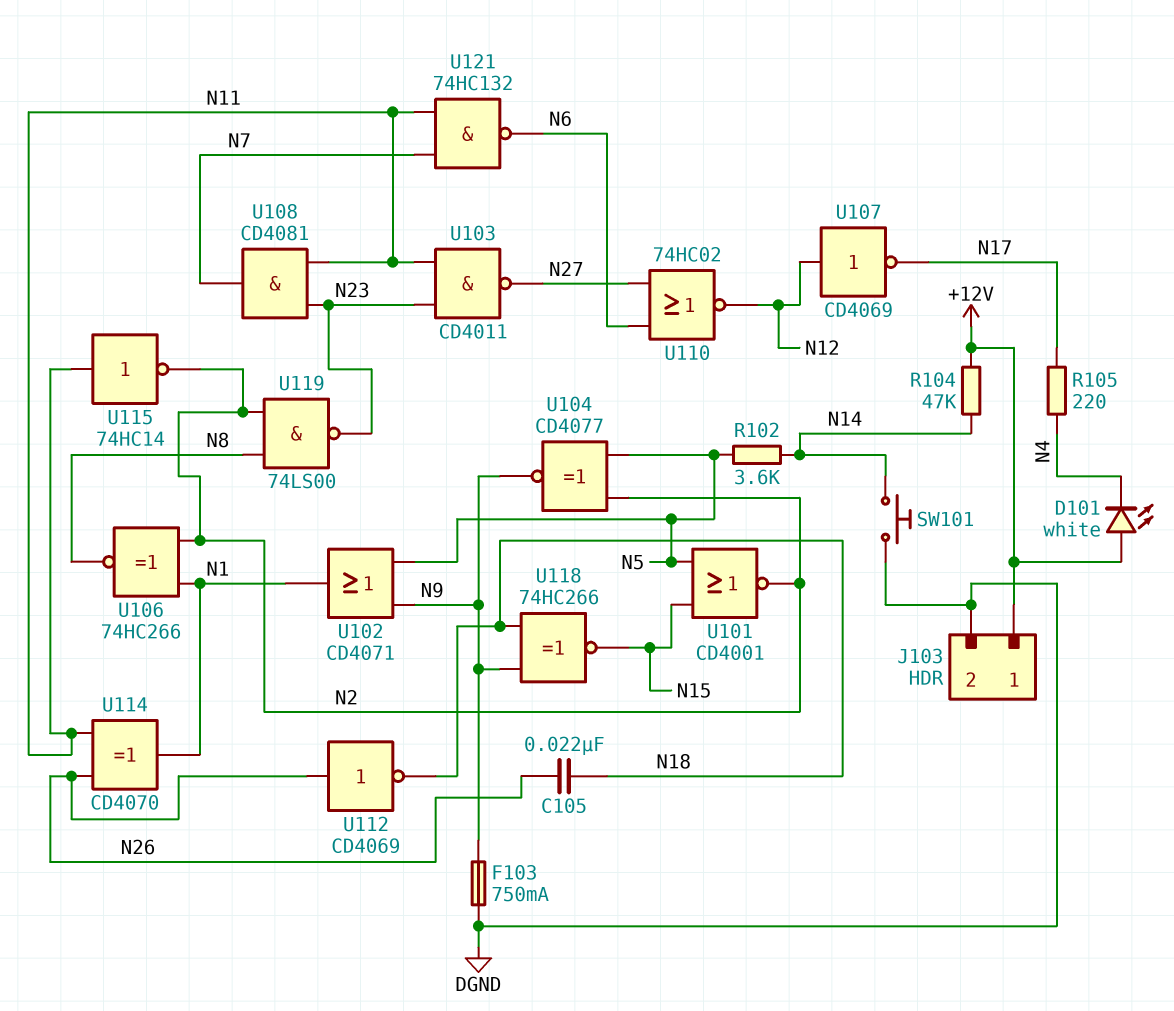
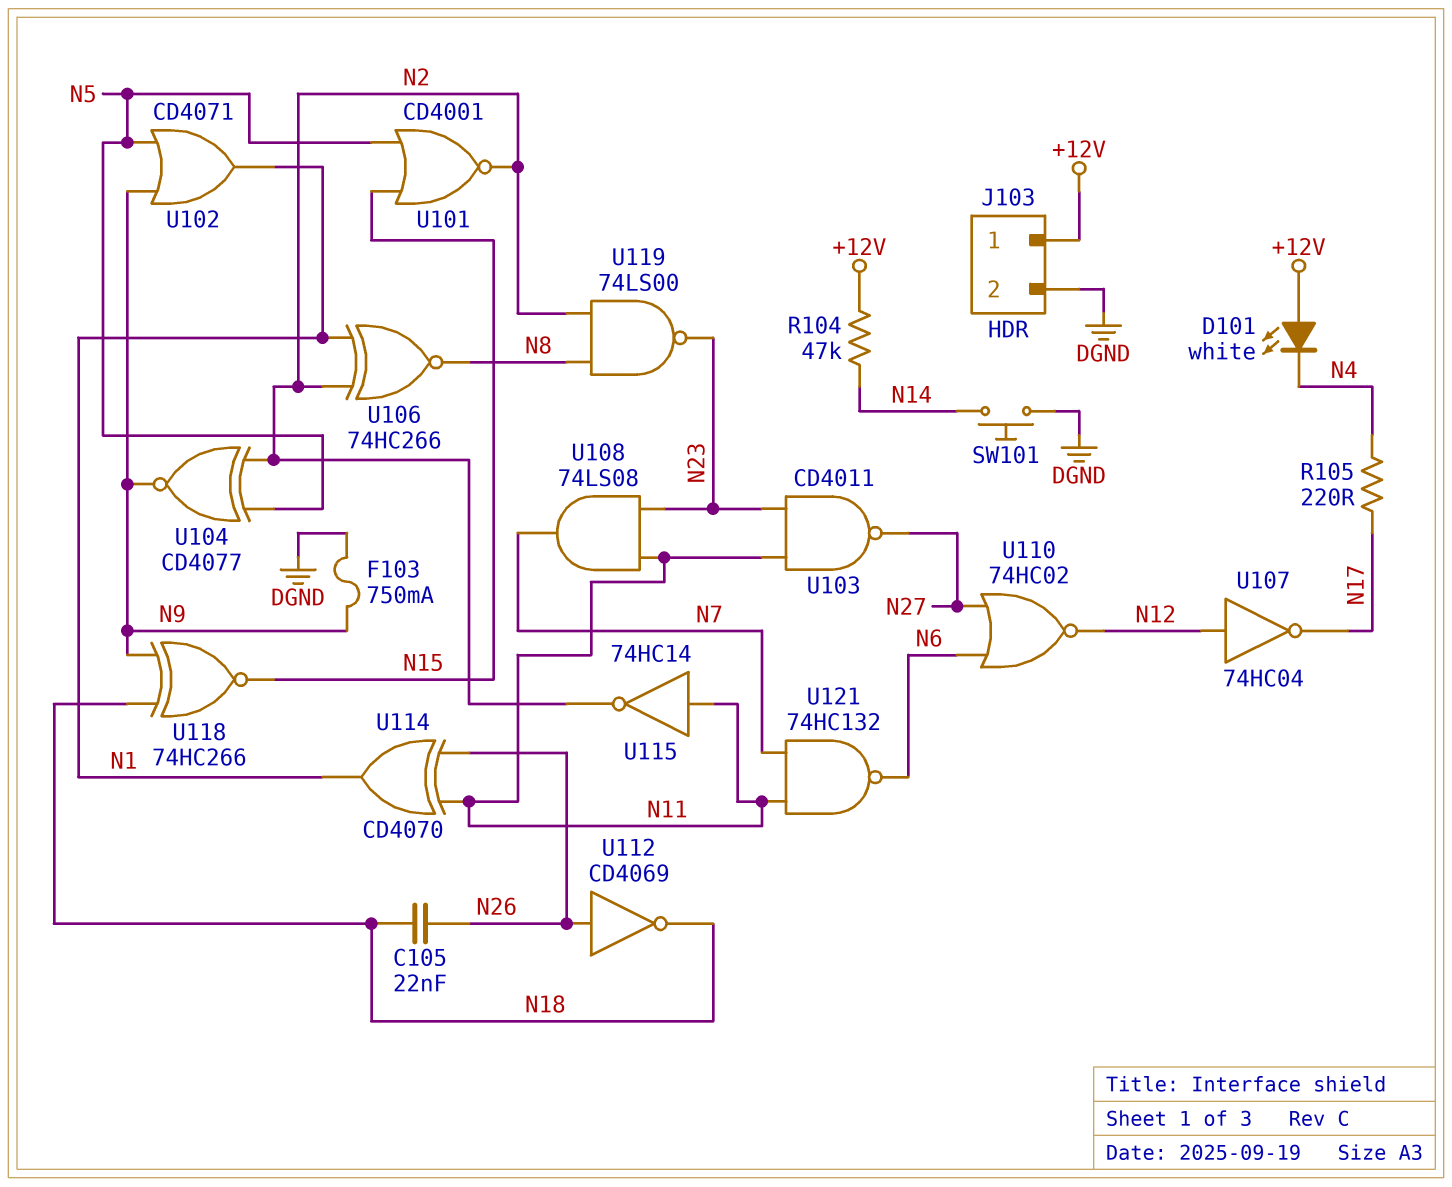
R102: 3.6k (N5, N14) -> none
U107: NOT CD4069 (in N12, out N17) -> NOT 74HC04 (in N12, out N17)
U108: AND CD4081 (in N11, in N23, out N7) -> AND 74LS08 (in N11, in N23, out N7)

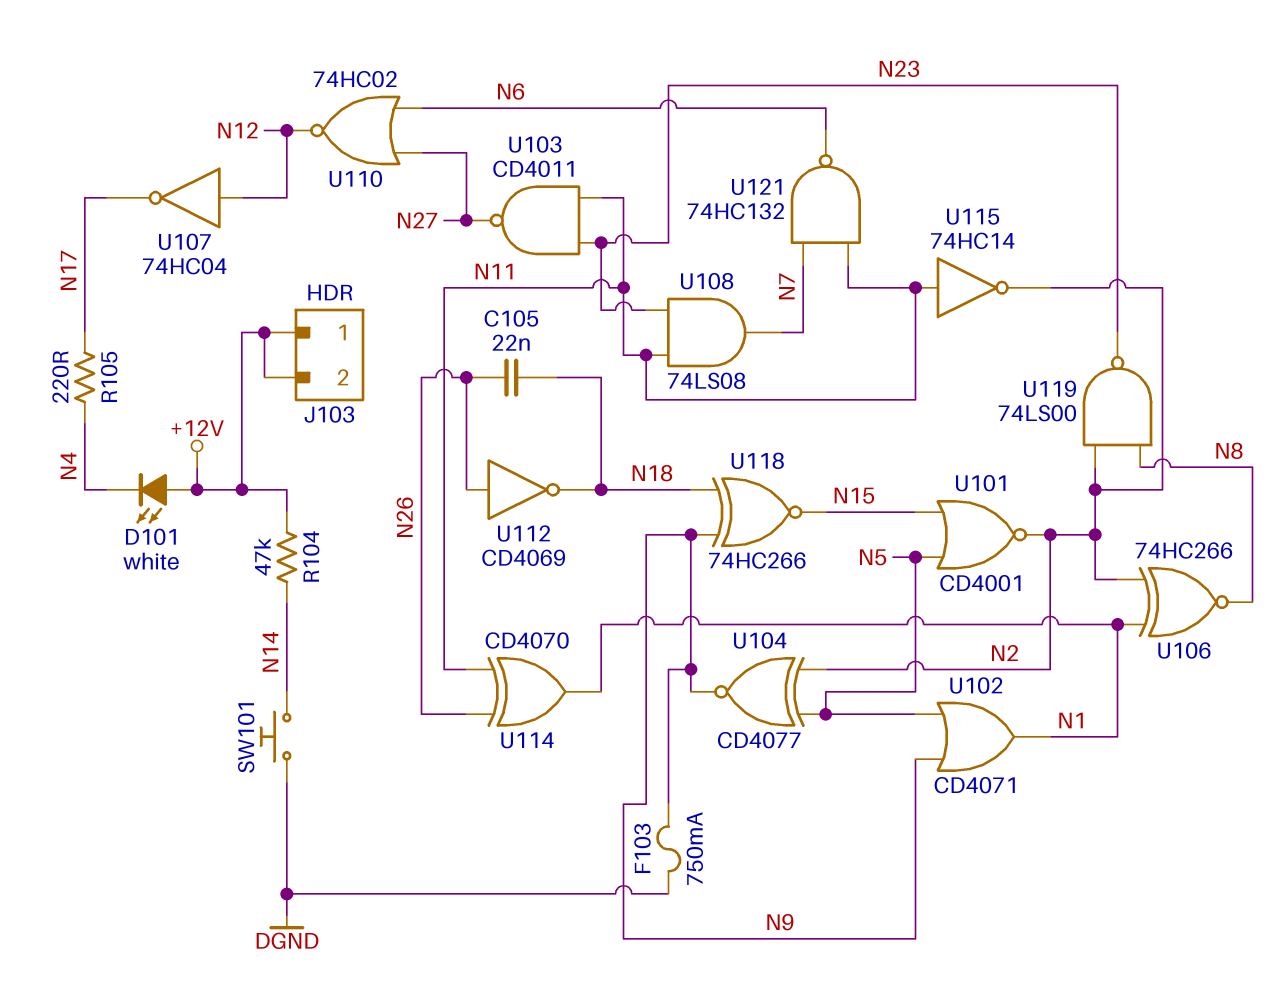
J103 pin 2: DGND -> +12V

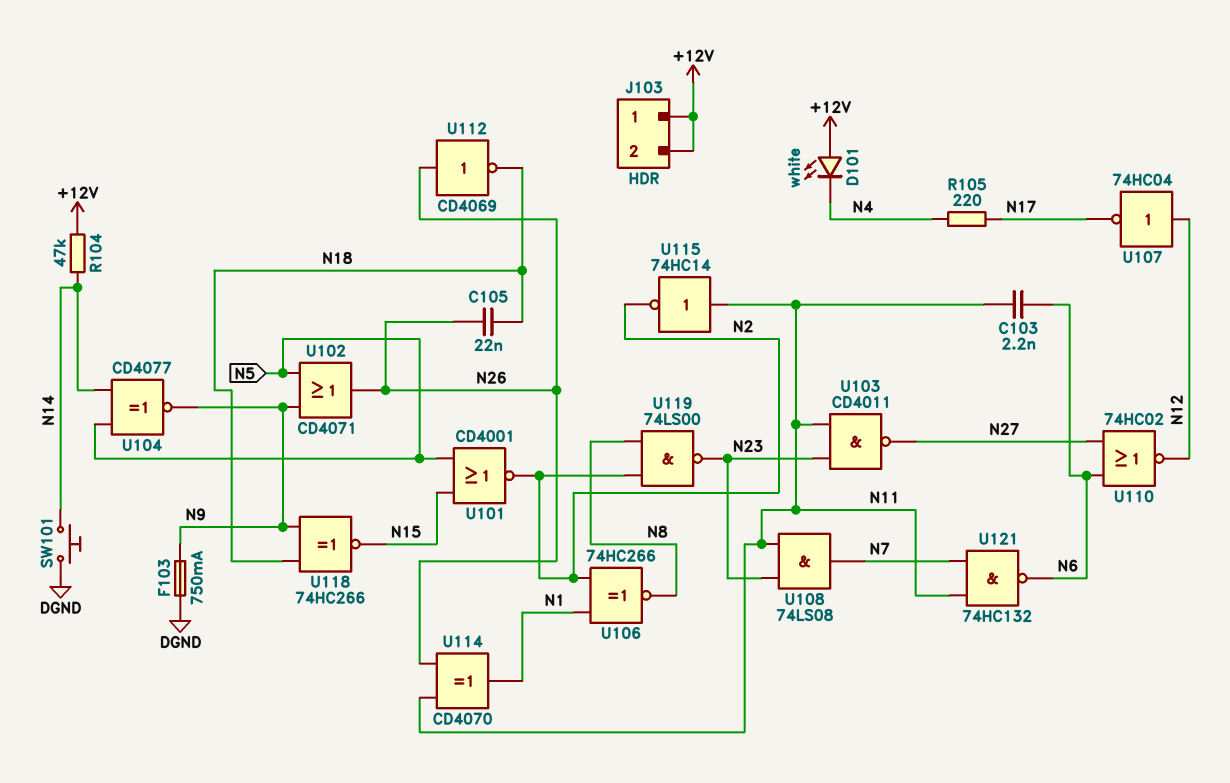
C103: none -> 2.2nF (N6, N11)
U102: OR CD4071 (in N5, in N9, out N1) -> OR CD4071 (in N5, in N9, out N26)
U104: XNOR CD4077 (in N2, in N5, out N9) -> XNOR CD4077 (in N5, in N14, out N9)

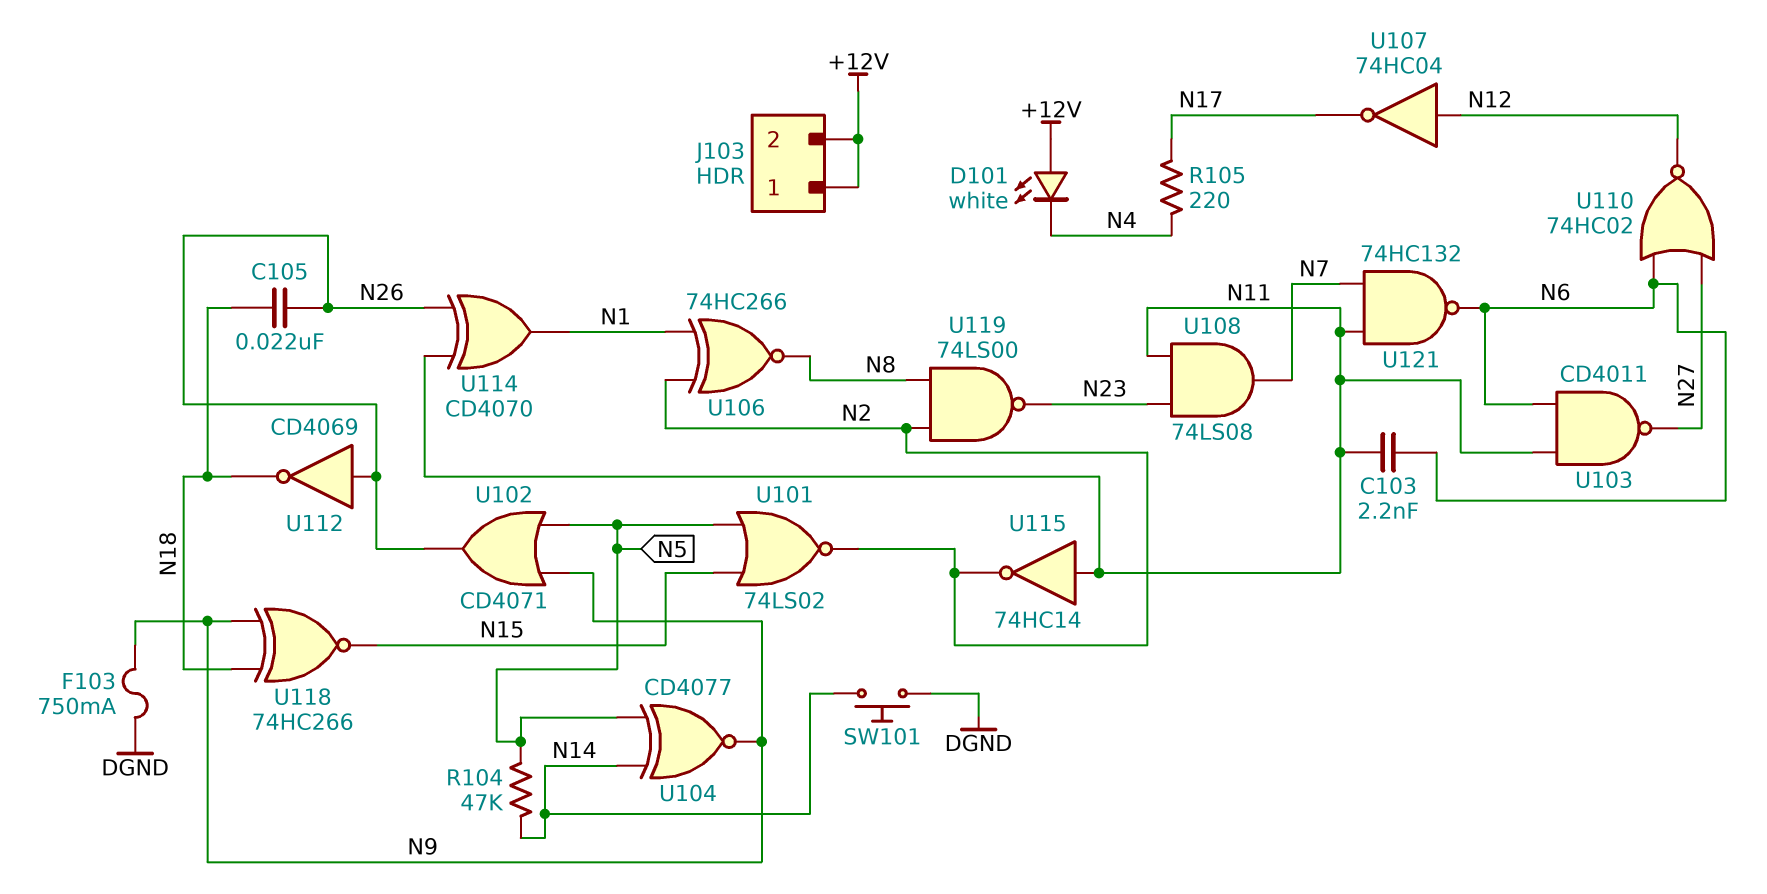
R104: 47k (+12V, N14) -> 47k (N5, N14)
U101: NOR CD4001 (in N5, in N15, out N2) -> NOR 74LS02 (in N5, in N15, out N2)
U103: NAND CD4011 (in N11, in N23, out N27) -> NAND CD4011 (in N6, in N11, out N27)

